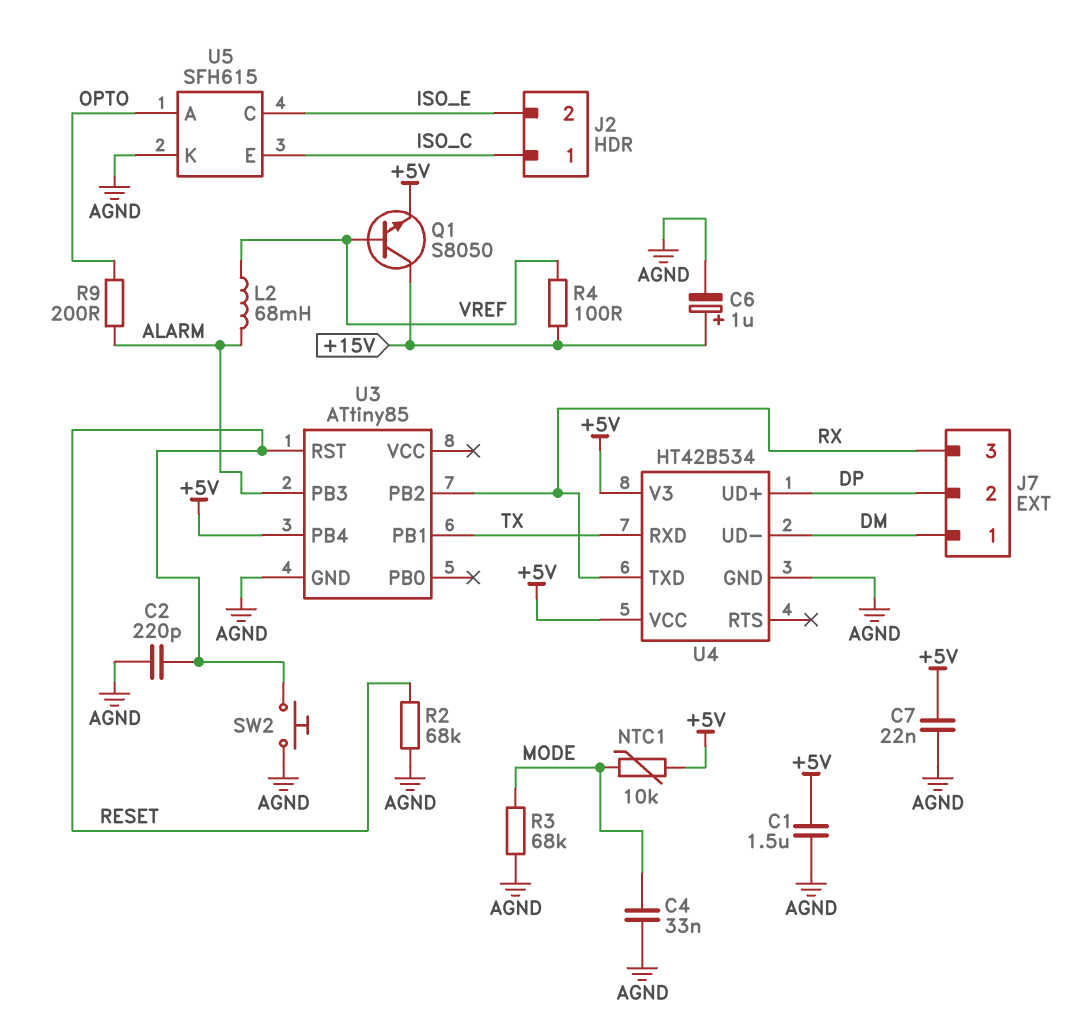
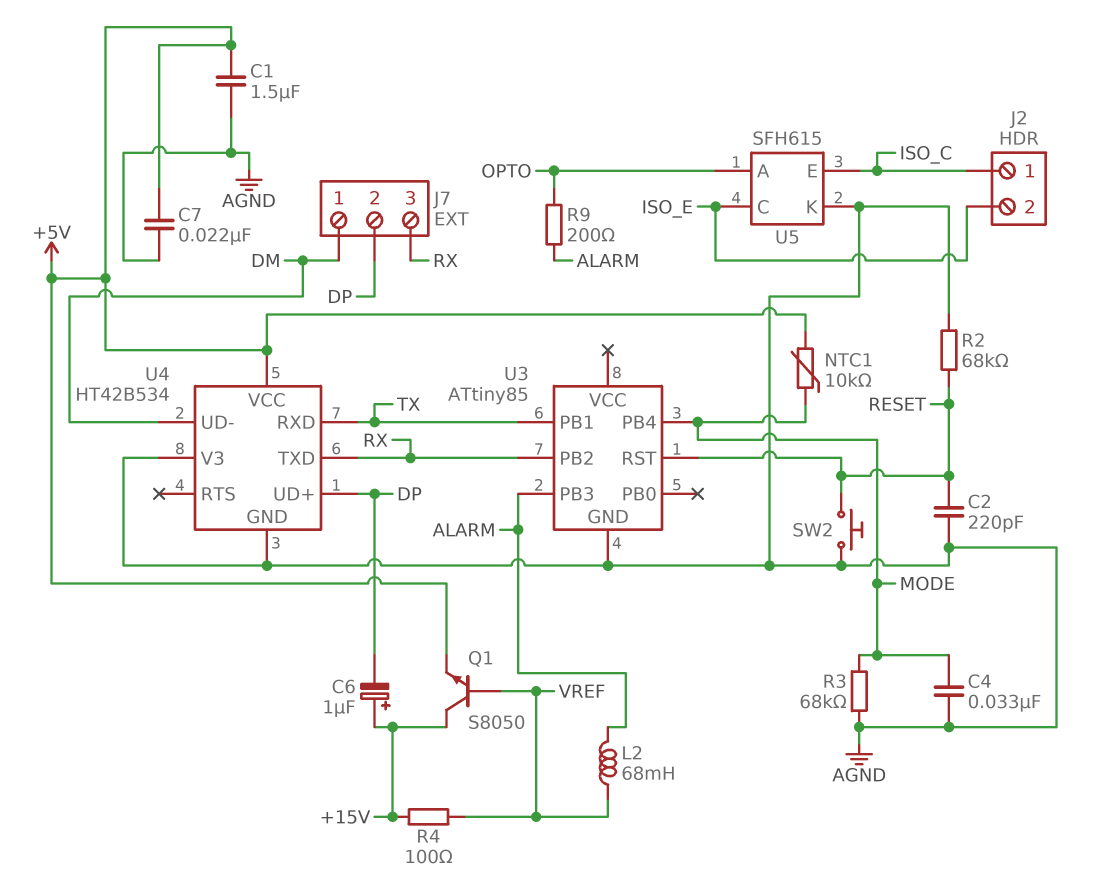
C6: 1uF (plus +15V, minus AGND) -> 1uF (plus +15V, minus DP)
U3 pin PB4: +5V -> MODE
U4 pin V3: +5V -> AGND

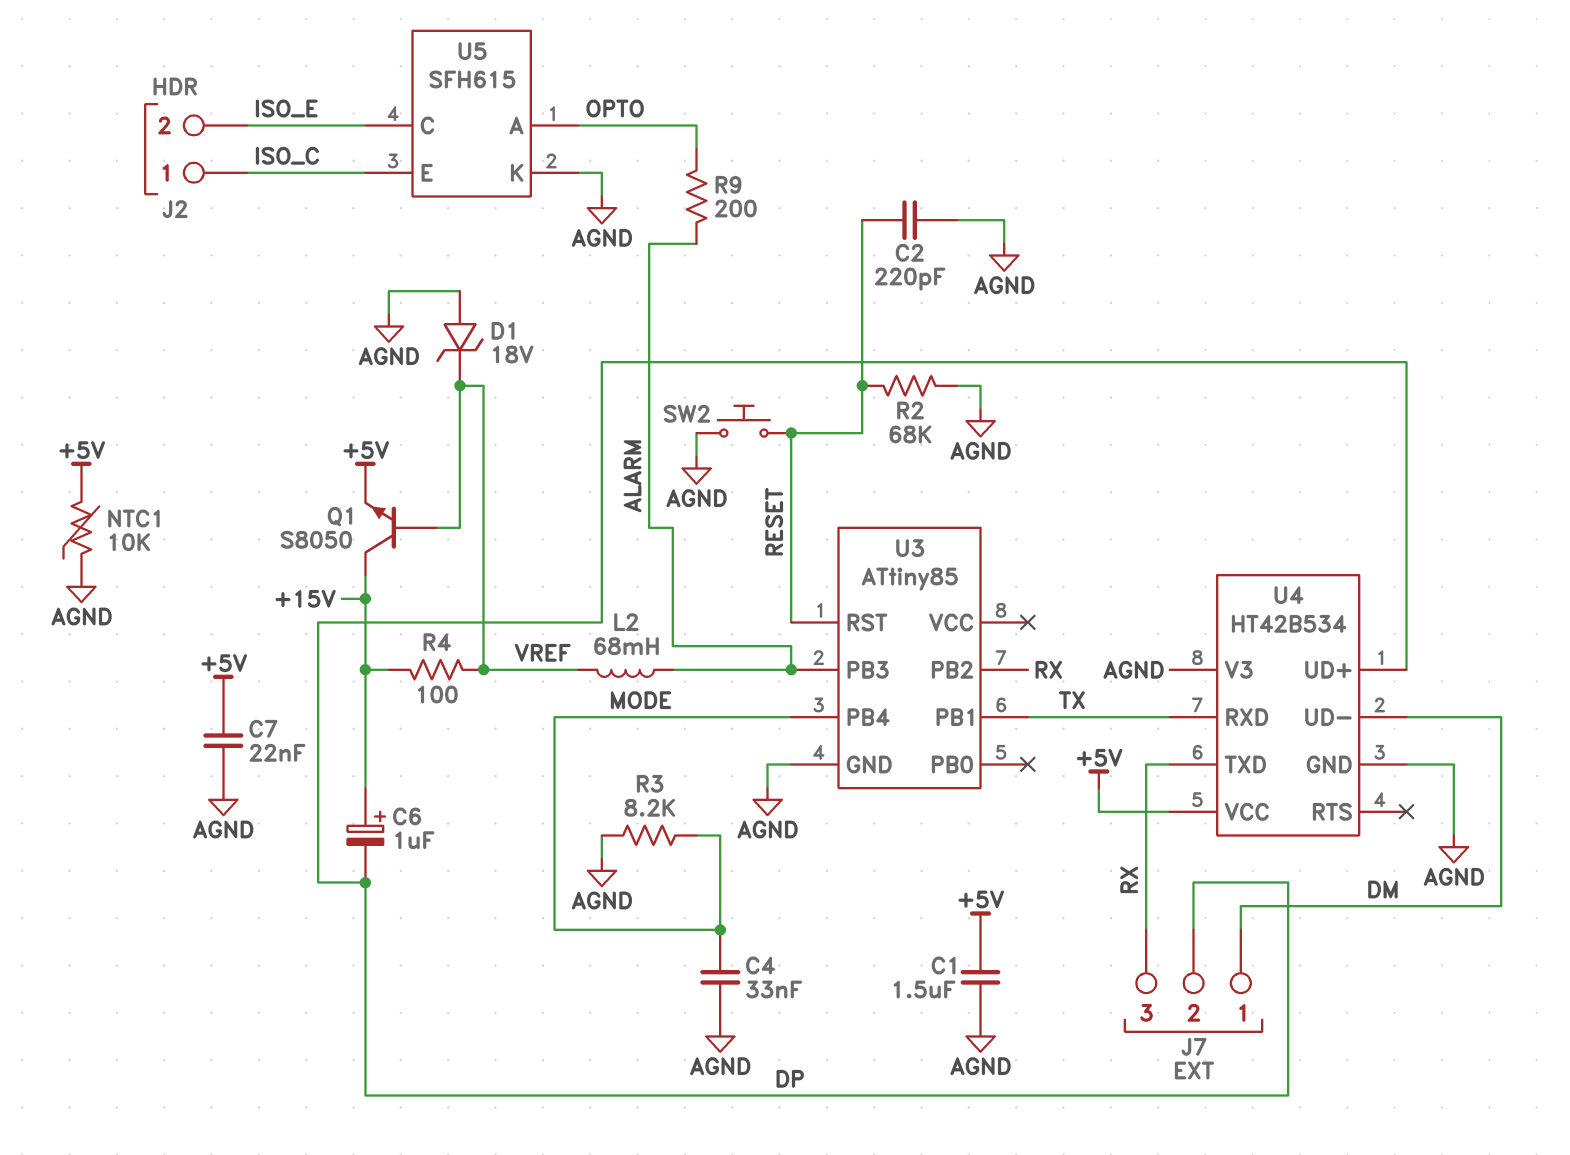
D1: none -> zener 18V (A AGND, K VREF)
NTC1: 10k (+5V, MODE) -> 10k (+5V, AGND)
R3: 68k (AGND, MODE) -> 8.2k (AGND, MODE)

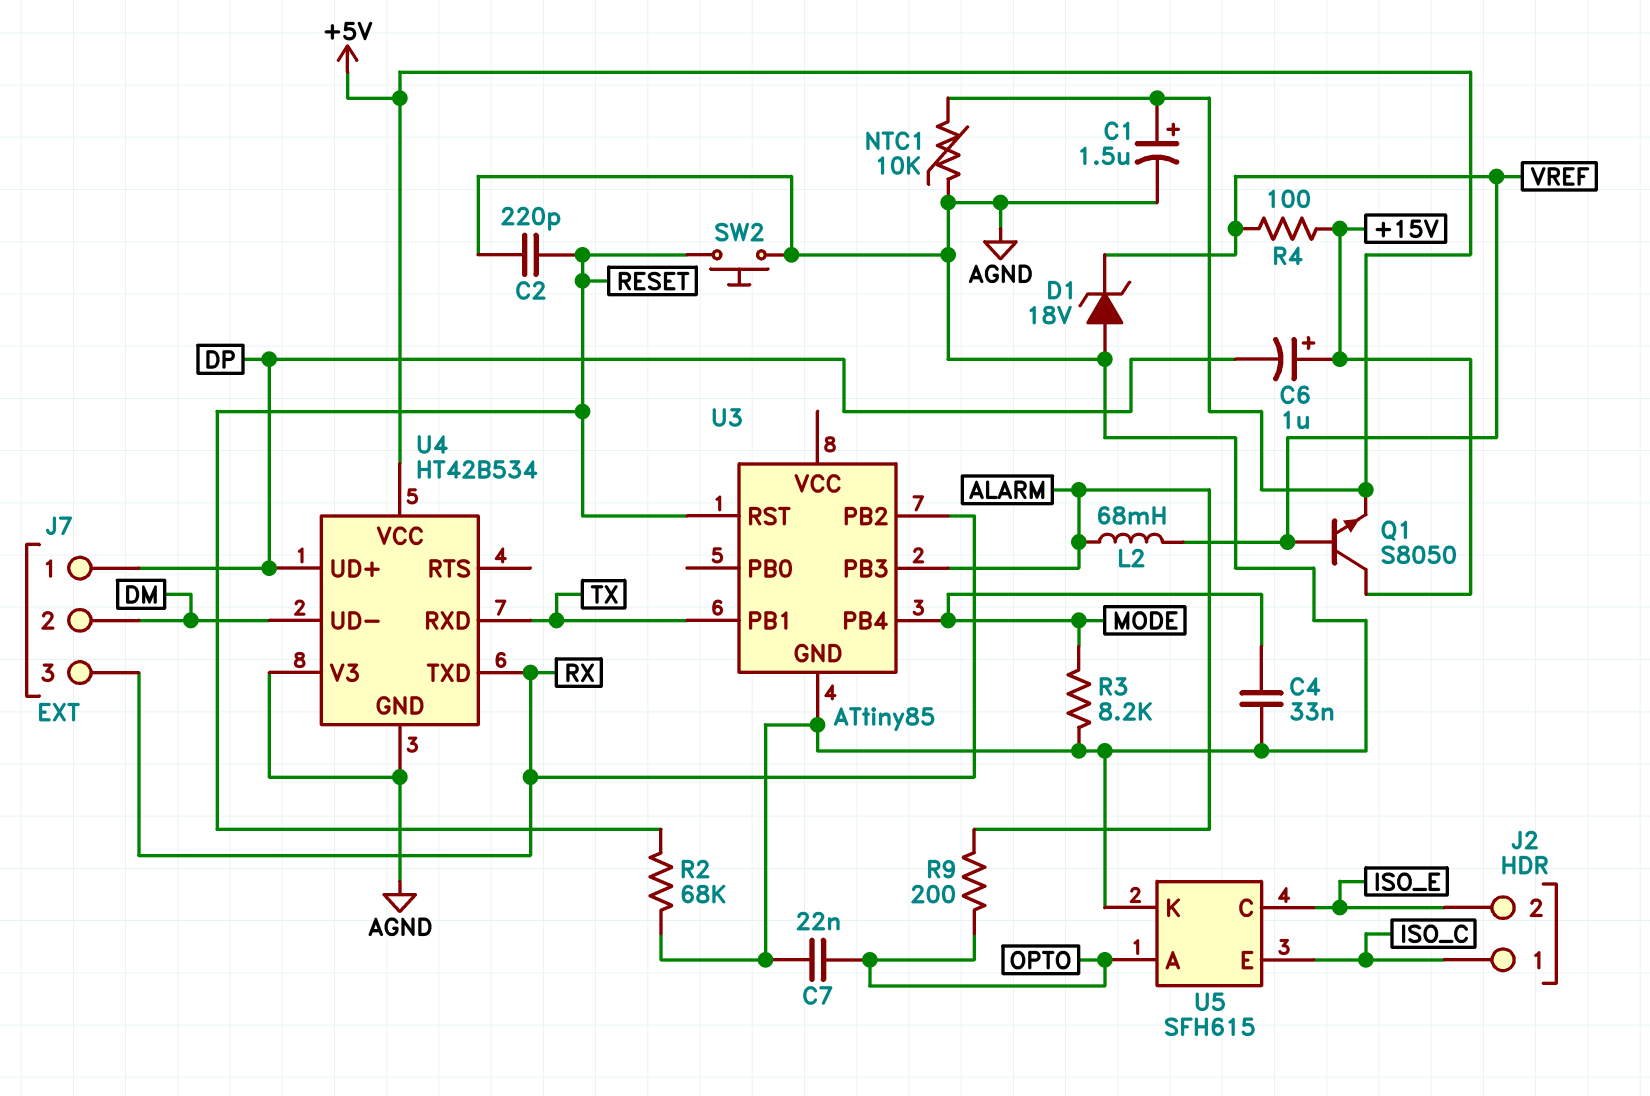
C1: 1.5uF (+5V, AGND) -> 1.5uF (plus +5V, minus AGND)
C7: 22nF (+5V, AGND) -> 22nF (AGND, OPTO)
J7 pin 1: DM -> DP
J7 pin 2: DP -> DM

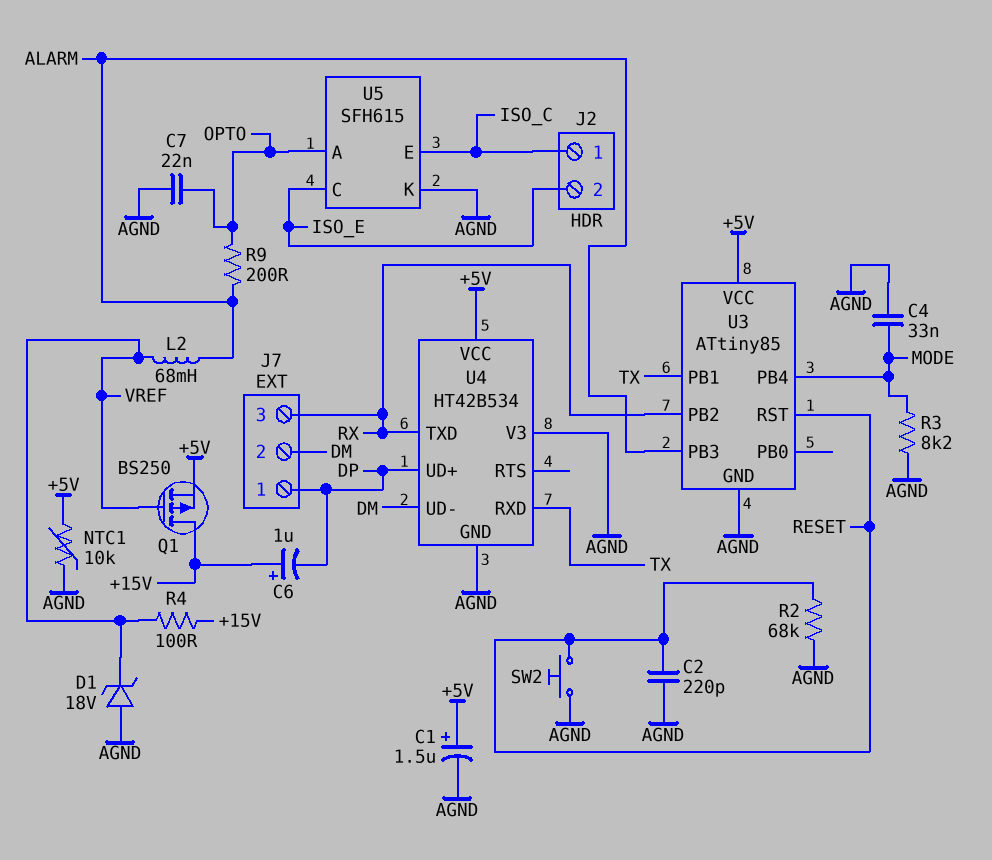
Q1: NPN S8050 (B VREF, C +15V, E +5V) -> PMOS BS250 (G VREF, D +15V, S +5V)
U3 pin VCC: none -> +5V

